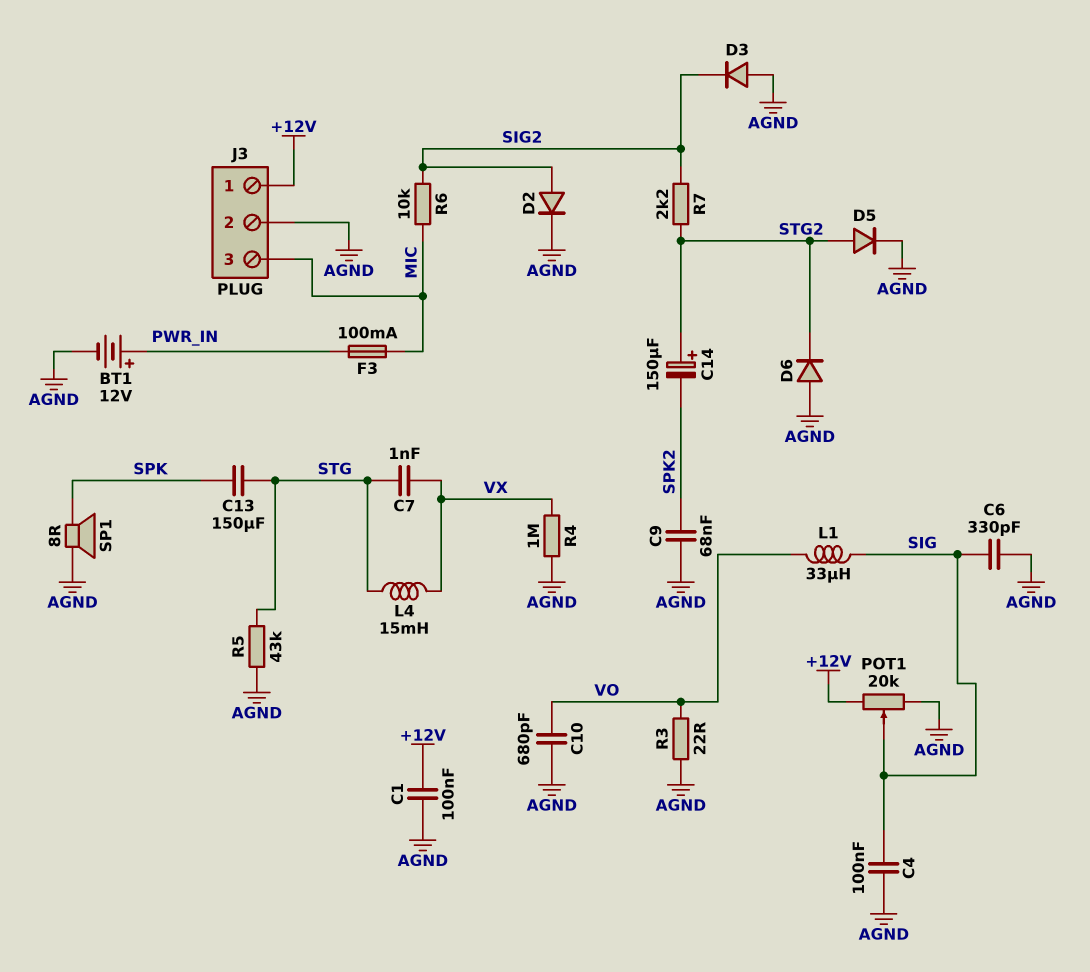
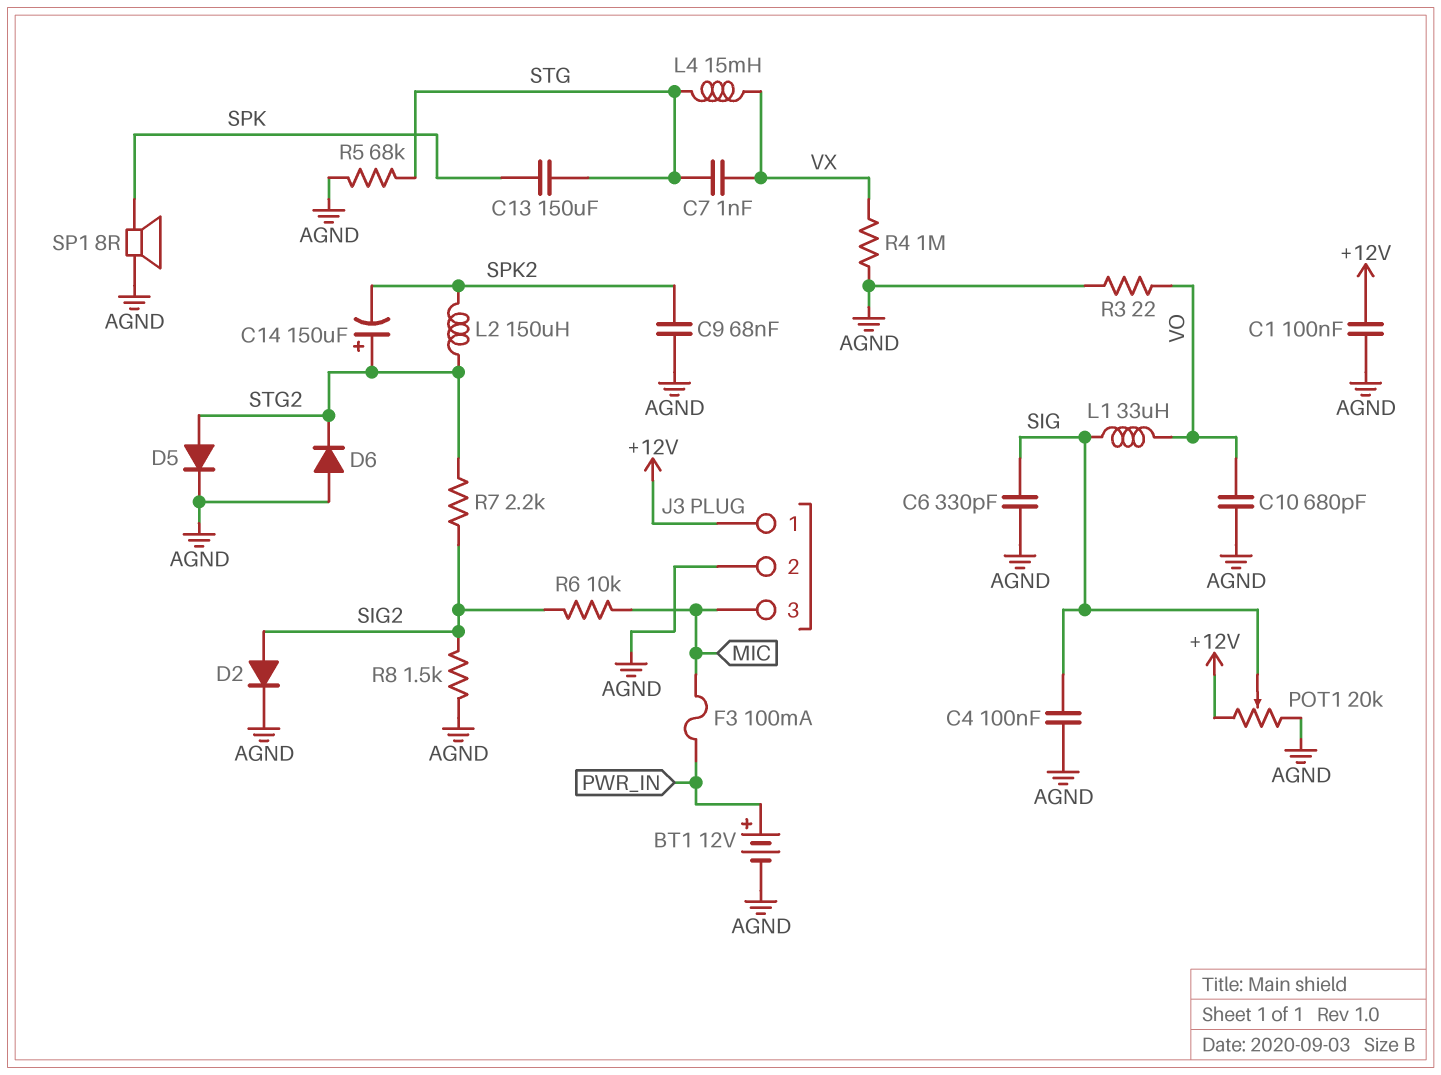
D3: diode (A AGND, K SIG2) -> none
L2: none -> 150uH (SPK2, STG2)
R5: 43k (AGND, STG) -> 68k (AGND, STG)
R8: none -> 1.5k (AGND, SIG2)

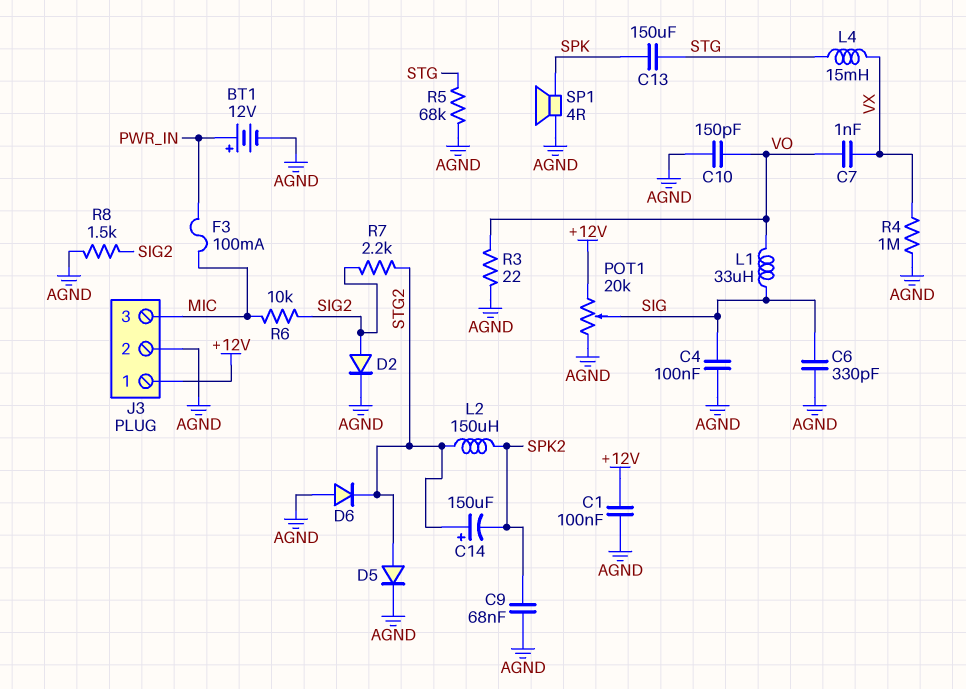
C7: 1nF (STG, VX) -> 1nF (VO, VX)
C10: 680pF (AGND, VO) -> 150pF (AGND, VO)
SP1: speaker 8R (AGND, SPK) -> speaker 4R (AGND, SPK)

